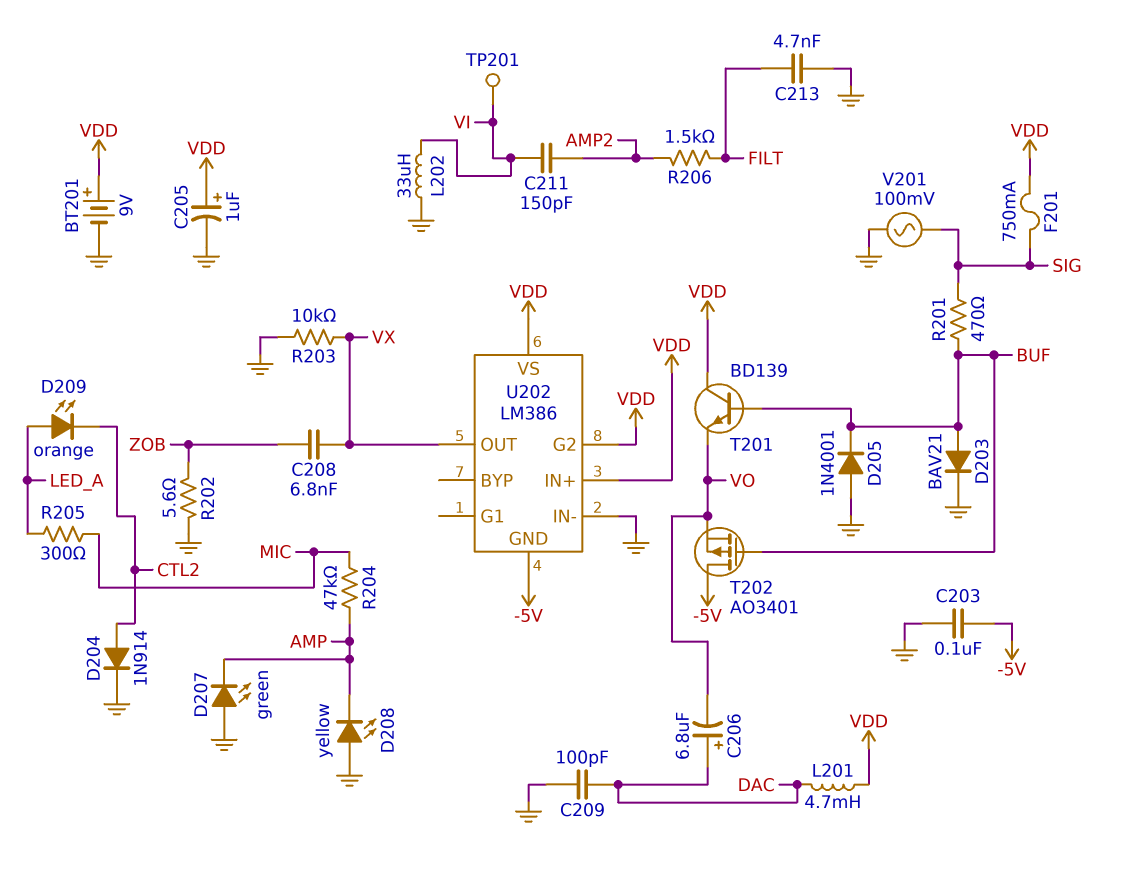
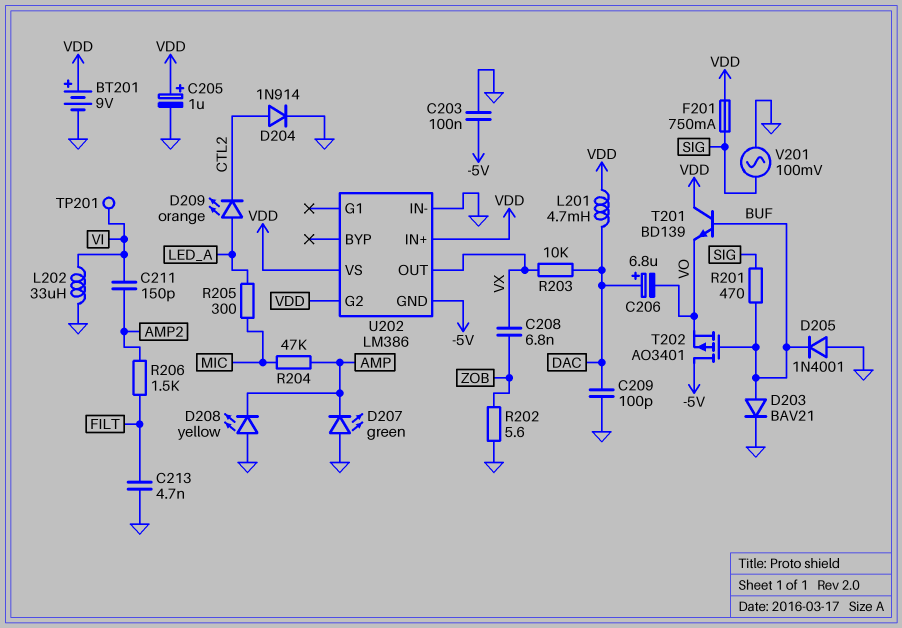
R203: 10k (GND, VX) -> 10k (DAC, VX)

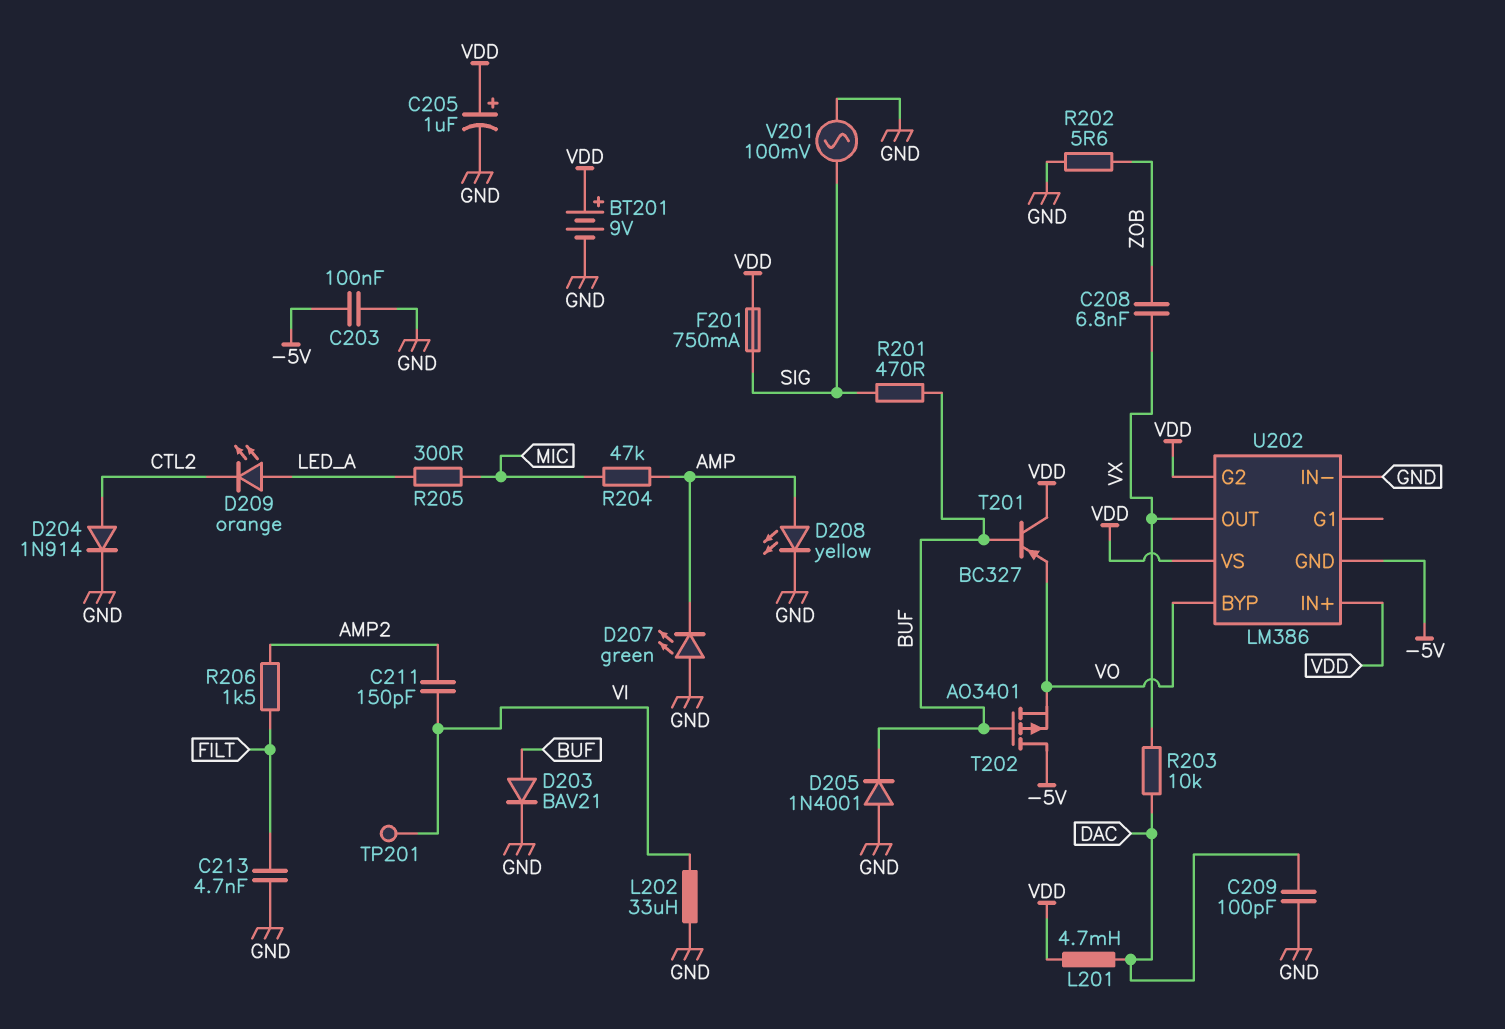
C206: 6.8uF (plus DAC, minus VO) -> none
D208: LED yellow (A GND, K AMP) -> LED yellow (A AMP, K GND)
T201: NPN BD139 (B BUF, C VDD, E VO) -> PNP BC327 (B BUF, C VDD, E VO)
U202 pin BYP: none -> VO

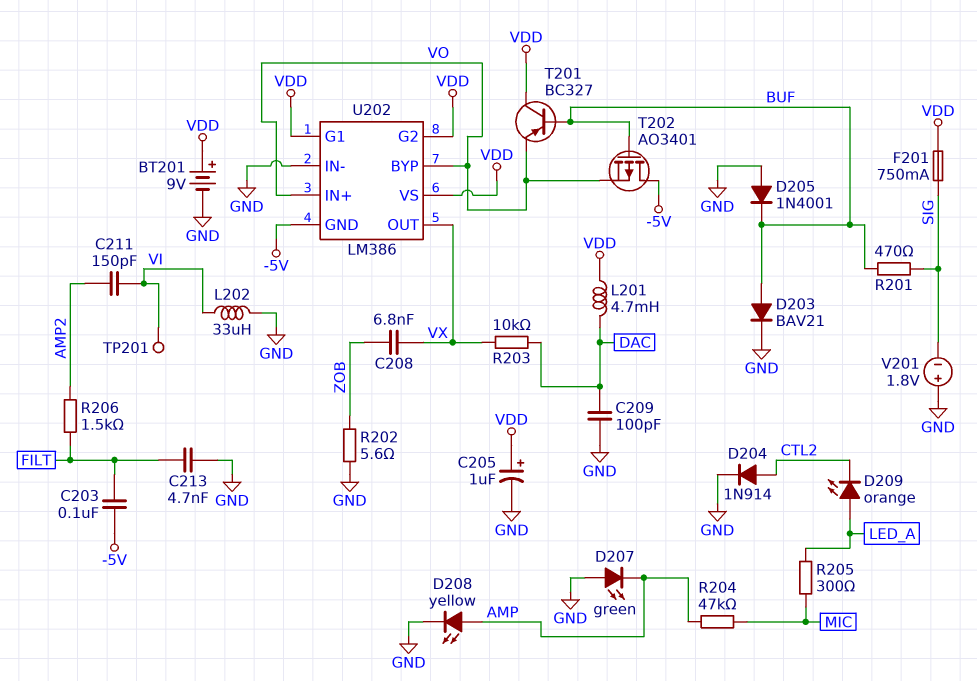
C203: 100nF (-5V, GND) -> 100nF (-5V, FILT)
U202 pin G1: none -> VDD
U202 pin IN+: VDD -> VO
V201: AC 100mV (GND, SIG) -> 1.8V (plus GND, minus SIG)

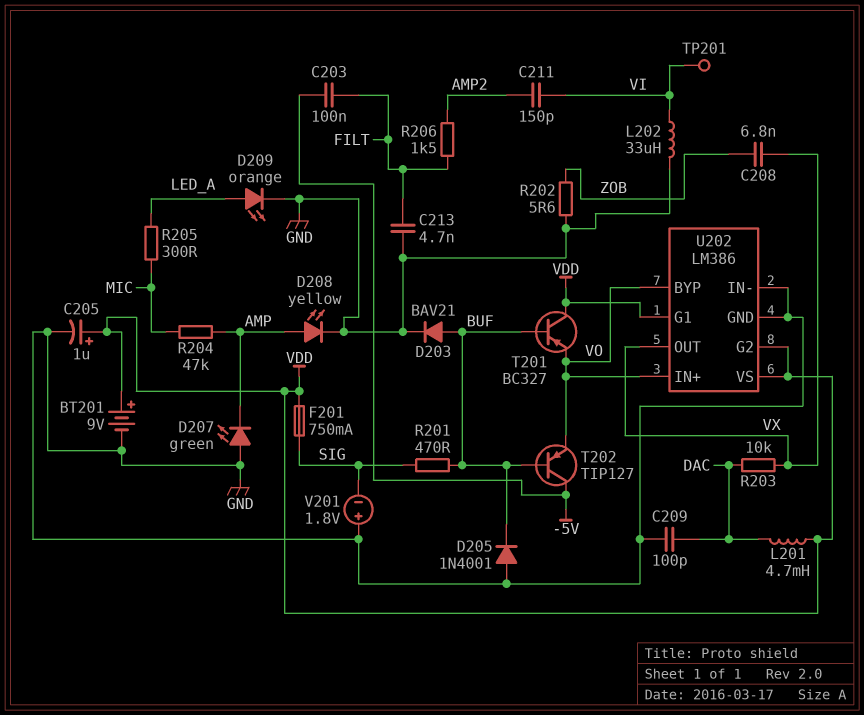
D204: diode 1N914 (A CTL2, K GND) -> none
D209: LED orange (A LED_A, K CTL2) -> LED orange (A LED_A, K GND)
T202: PMOS AO3401 (G BUF, D -5V, S VO) -> PNP TIP127 (B BUF, C -5V, E VO)
U202 pin GND: -5V -> GND

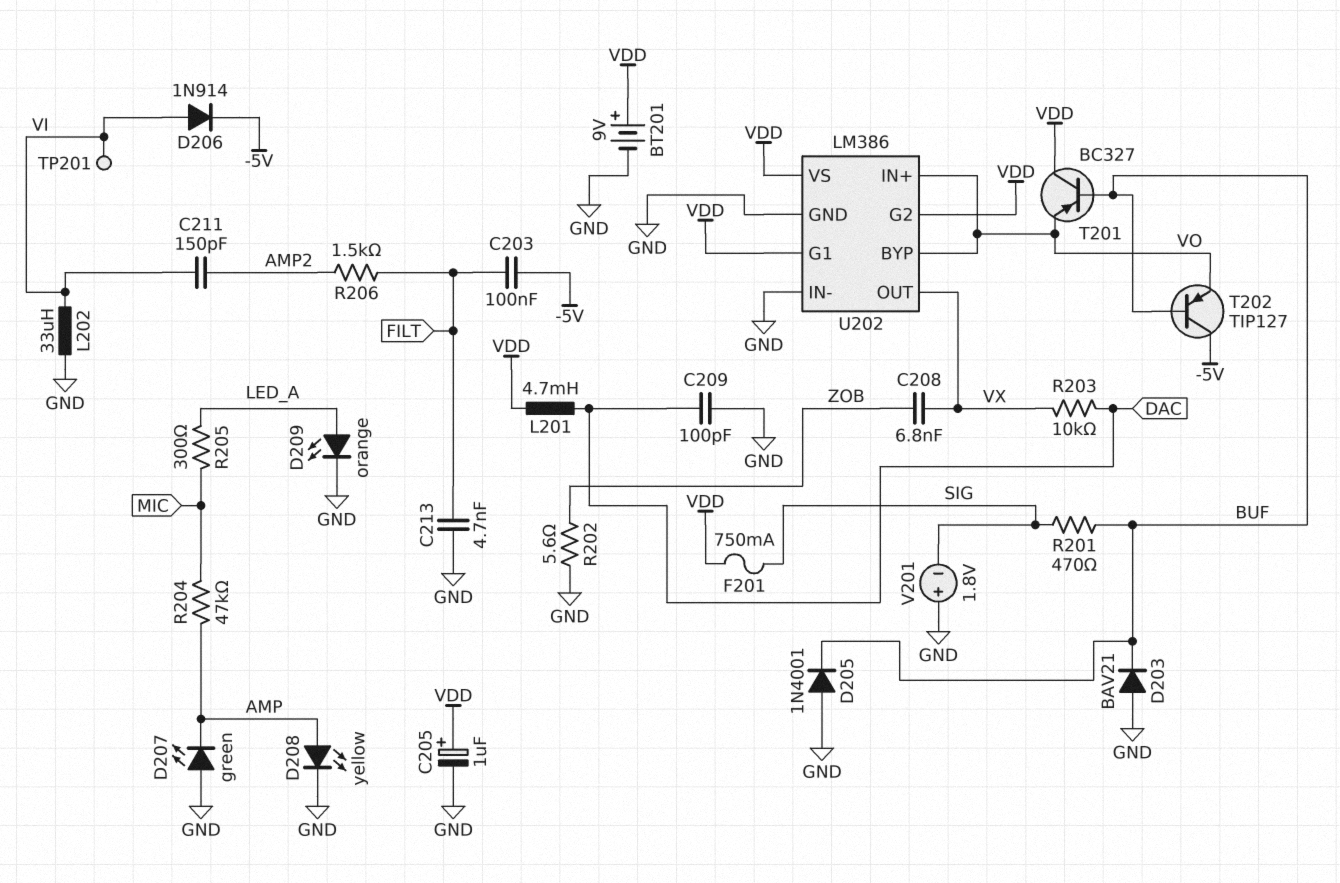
D203: diode BAV21 (A BUF, K GND) -> diode BAV21 (A GND, K BUF)
D206: none -> diode 1N914 (A VI, K -5V)

